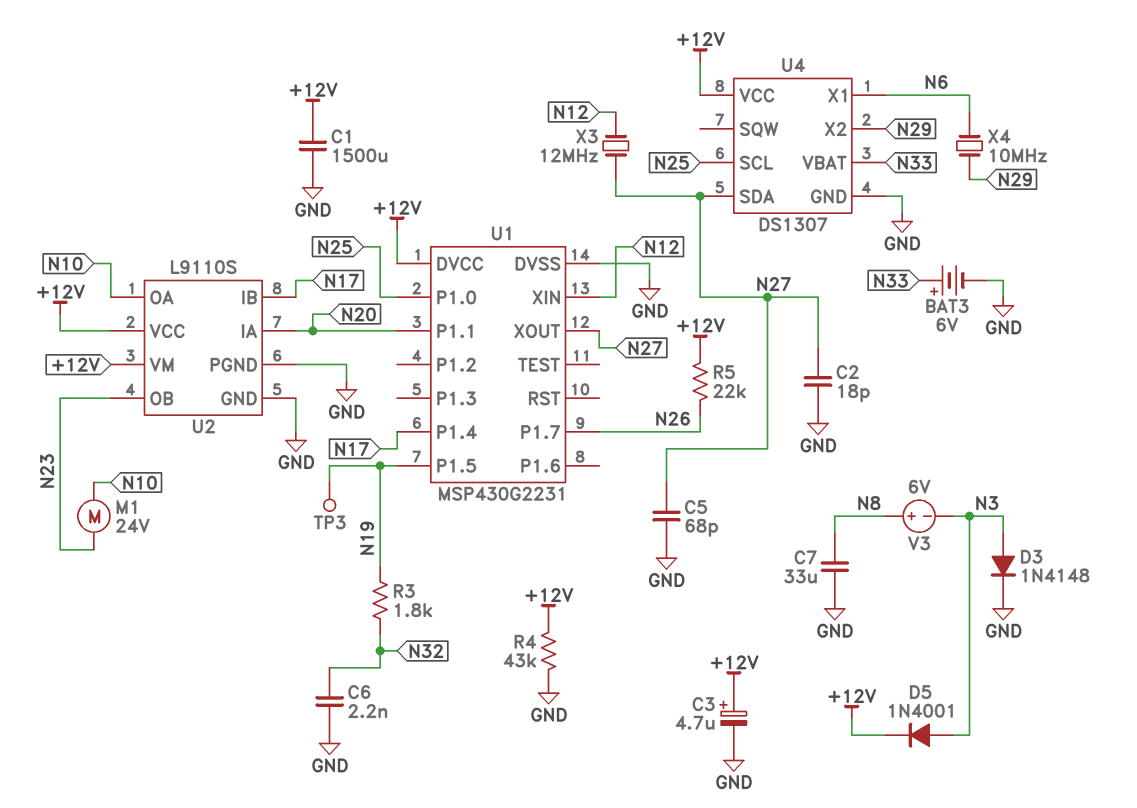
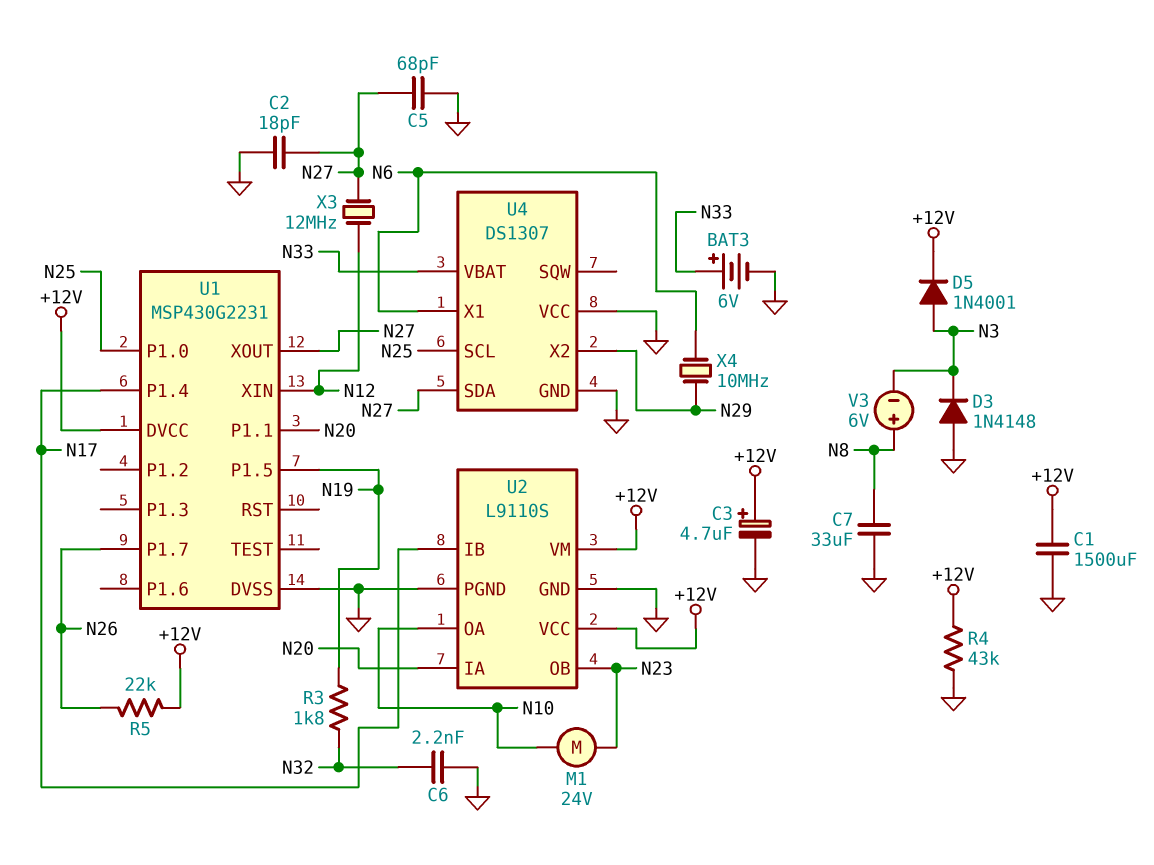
D3: diode 1N4148 (A N3, K GND) -> diode 1N4148 (A GND, K N3)
TP3: test point (N19) -> none
U4 pin VCC: +12V -> GND

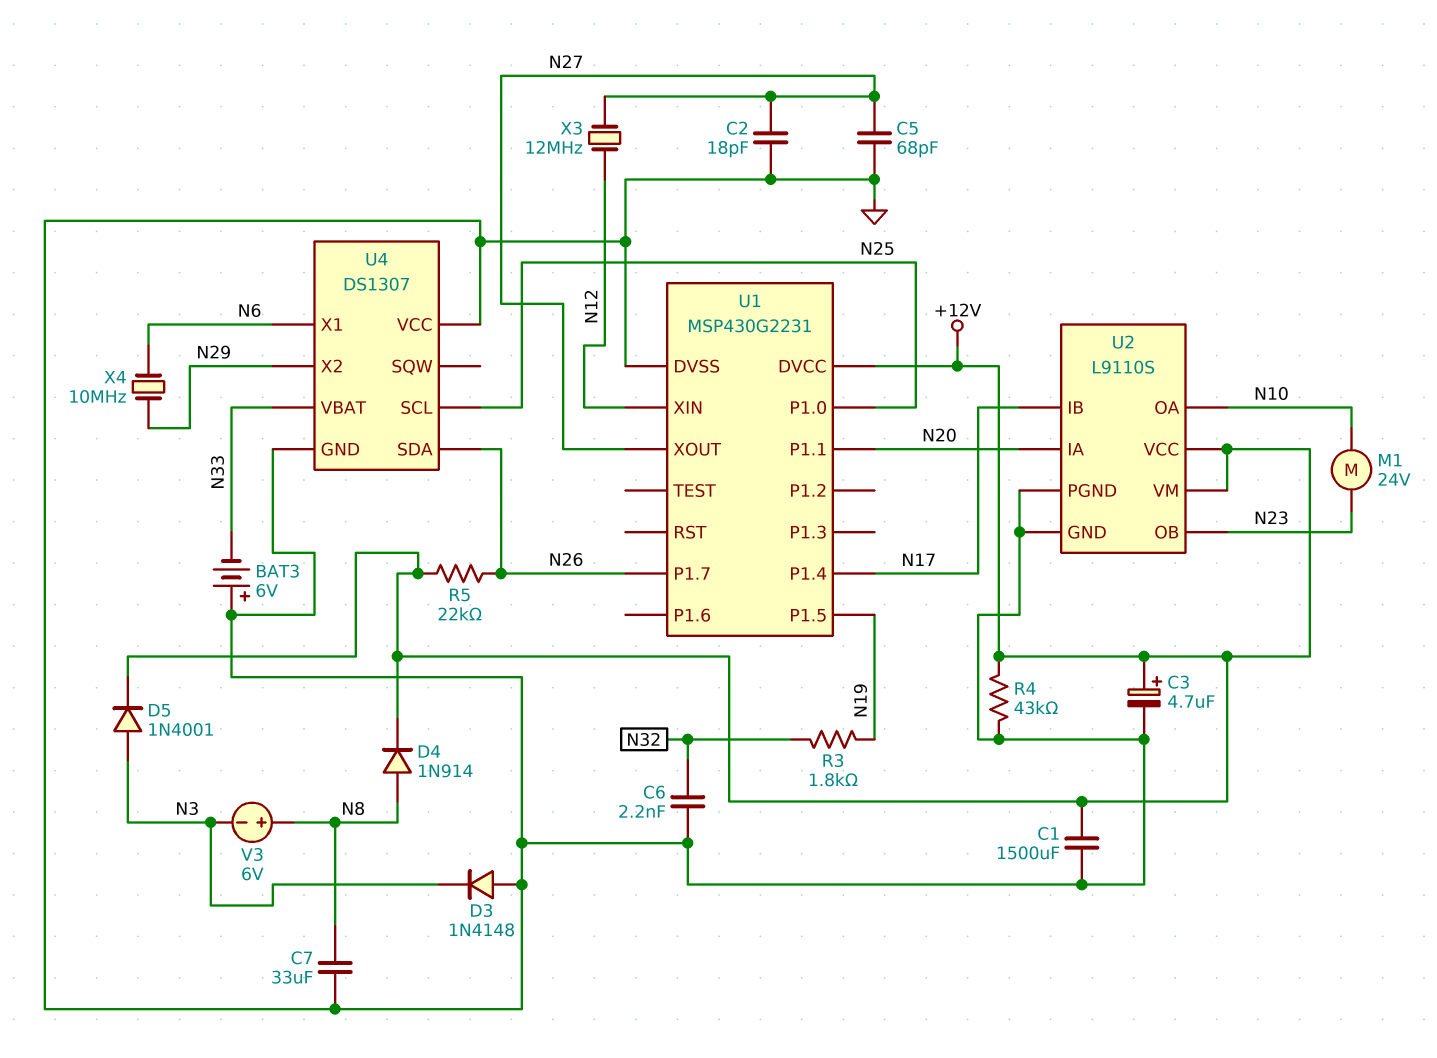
BAT3: 6V (plus N33, minus GND) -> 6V (plus GND, minus N33)
D4: none -> diode 1N914 (A N8, K +12V)
U4 pin SDA: N27 -> N26

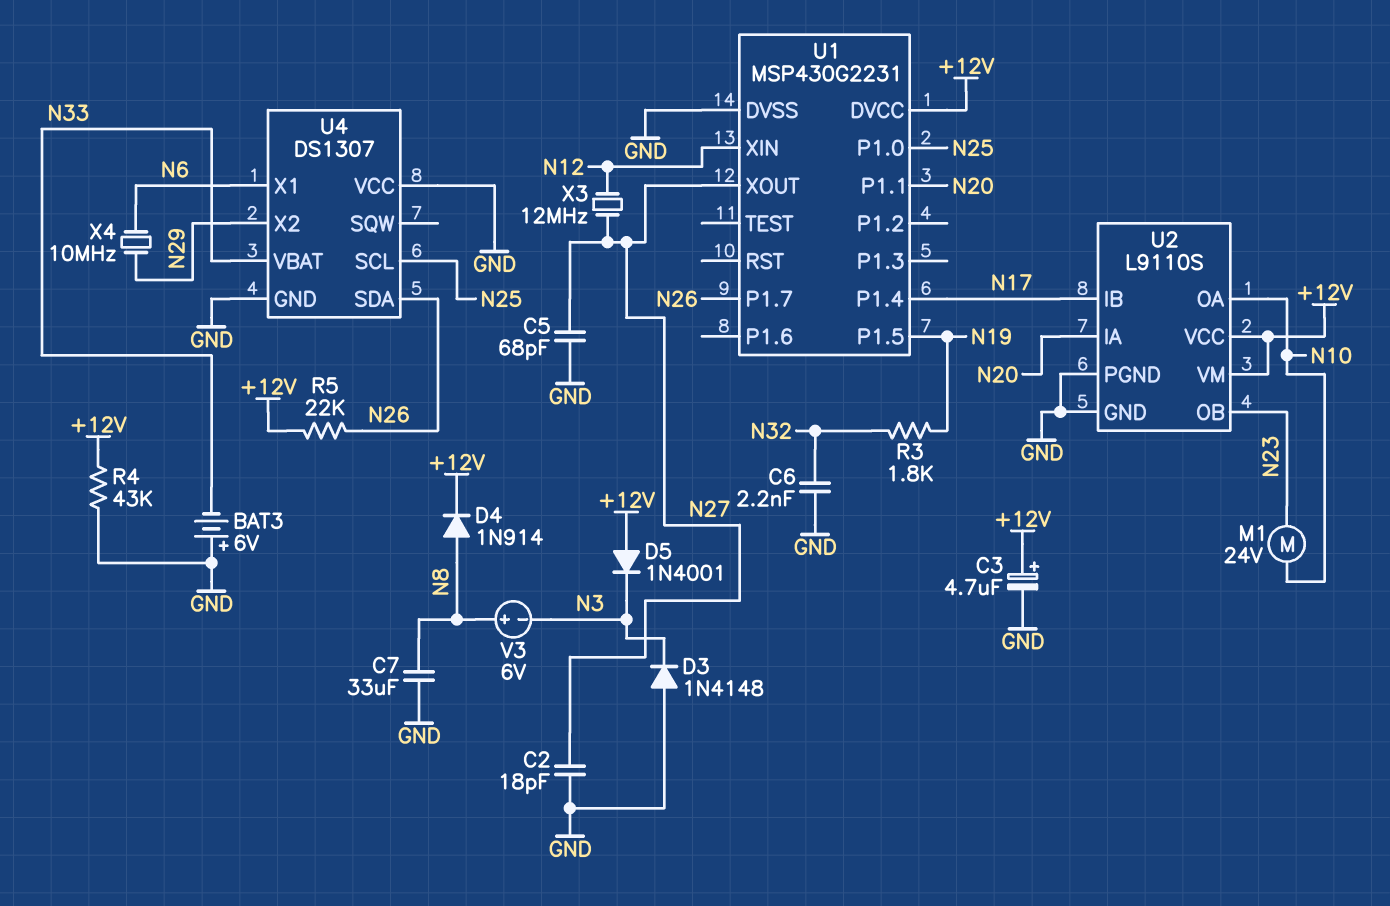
C1: 1500uF (+12V, GND) -> none
D5: diode 1N4001 (A N3, K +12V) -> diode 1N4001 (A +12V, K N3)

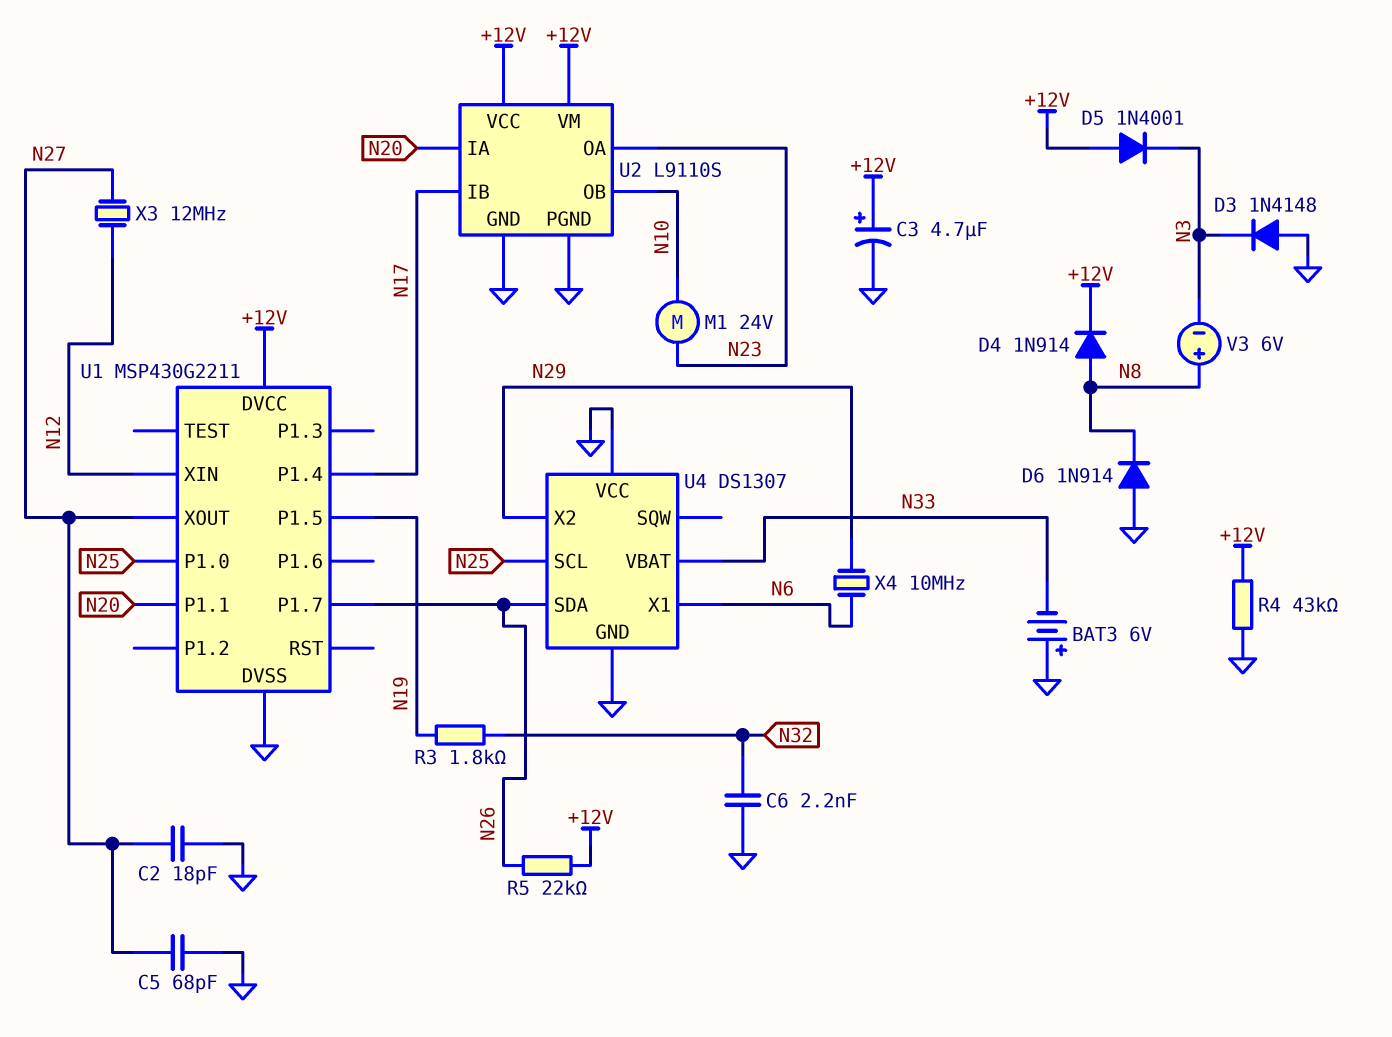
C7: 33uF (GND, N8) -> none
D6: none -> diode 1N914 (A GND, K N8)
U1: MSP430G2231 -> MSP430G2211
U2 pin OA: N10 -> N23
U2 pin OB: N23 -> N10

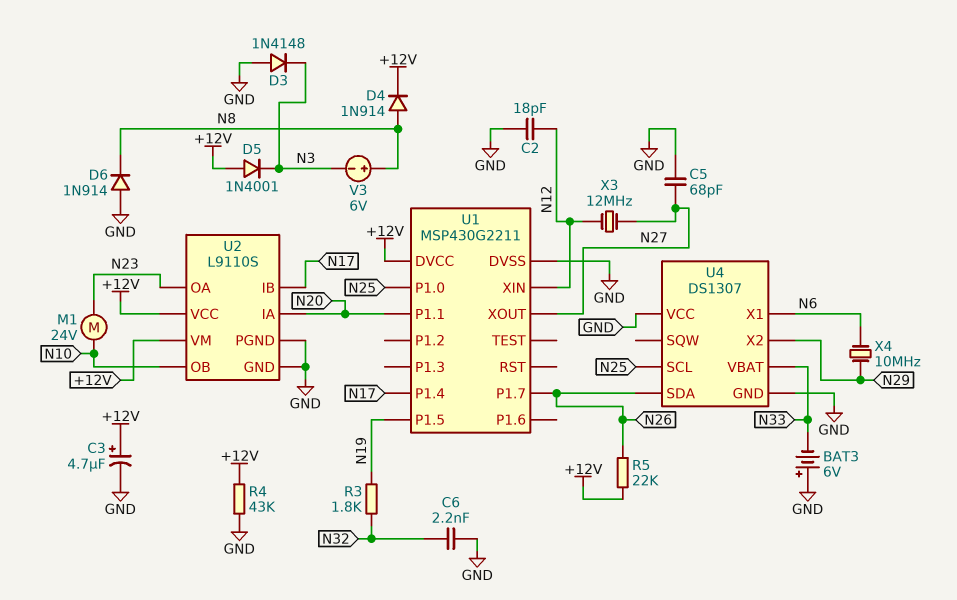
C2: 18pF (GND, N27) -> 18pF (GND, N12)

